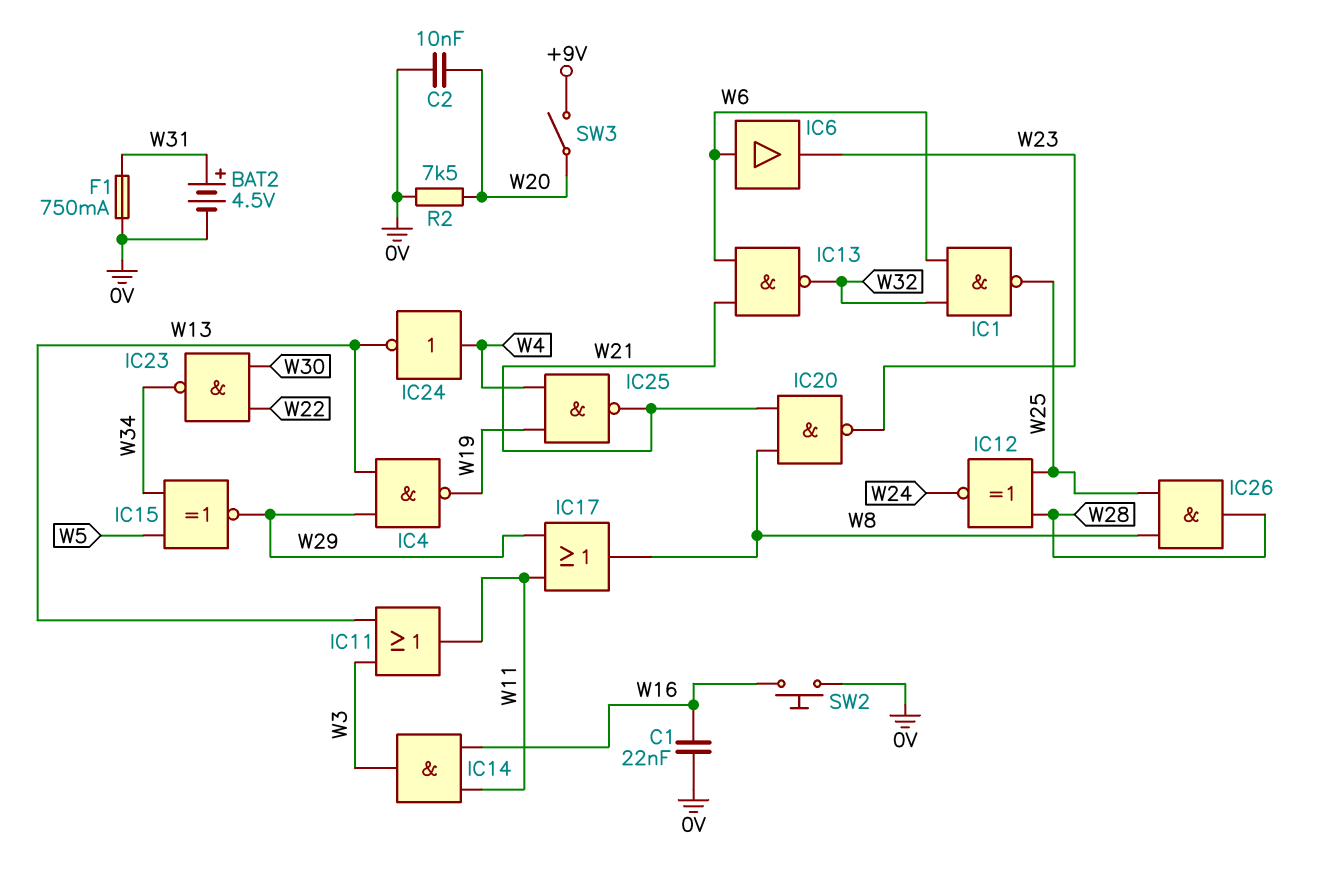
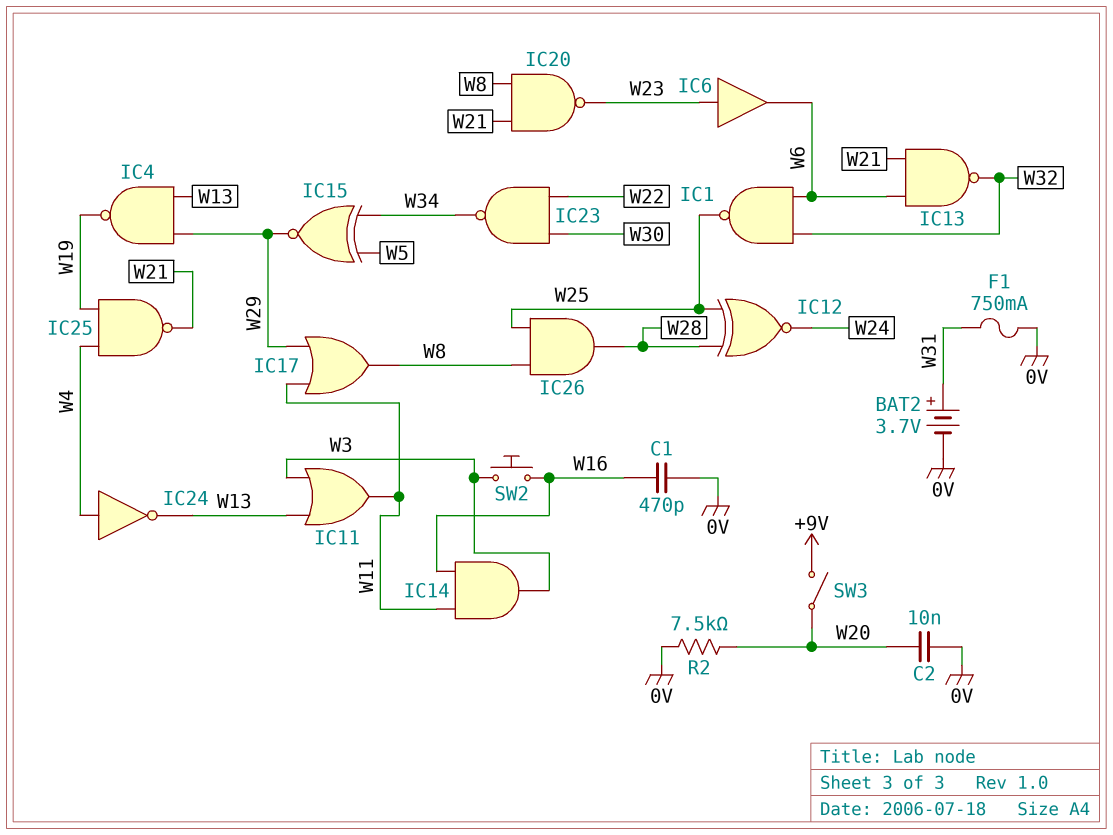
BAT2: 4.5V (plus W31, minus 0V) -> 3.7V (plus W31, minus 0V)
C1: 22nF (0V, W16) -> 470pF (0V, W16)
IC6: buffer (in W6, out W23) -> buffer (in W23, out W6)
SW2: button (0V, W16) -> button (W3, W16)

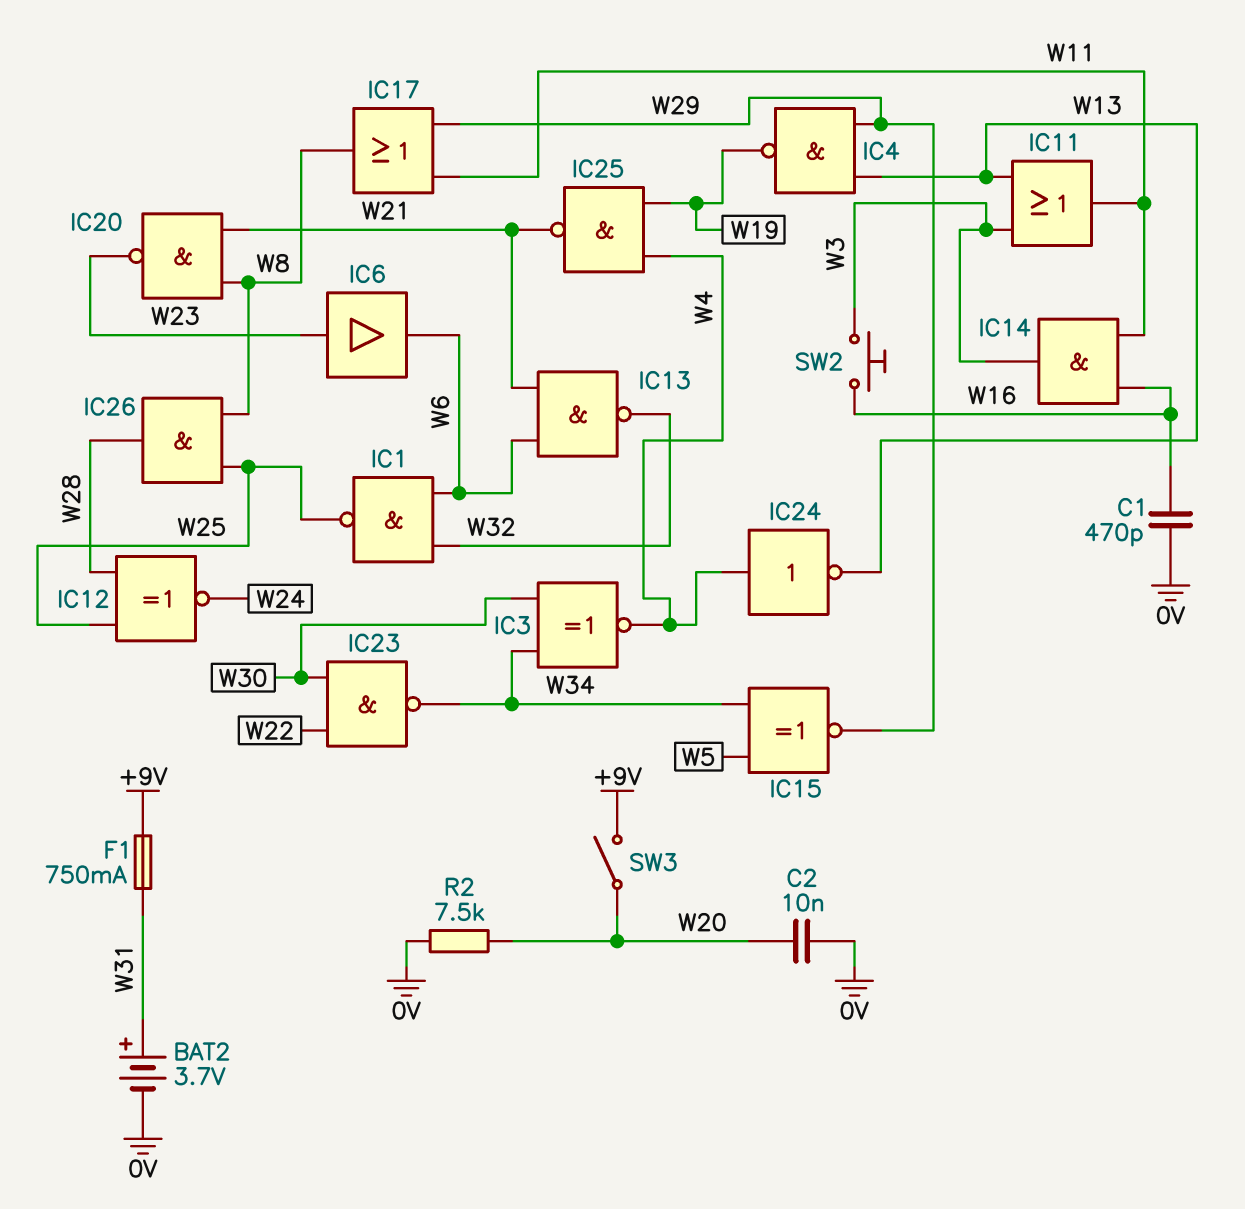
F1: 750mA (0V, W31) -> 750mA (+9V, W31)
IC3: none -> XNOR (in W30, in W34, out W4)

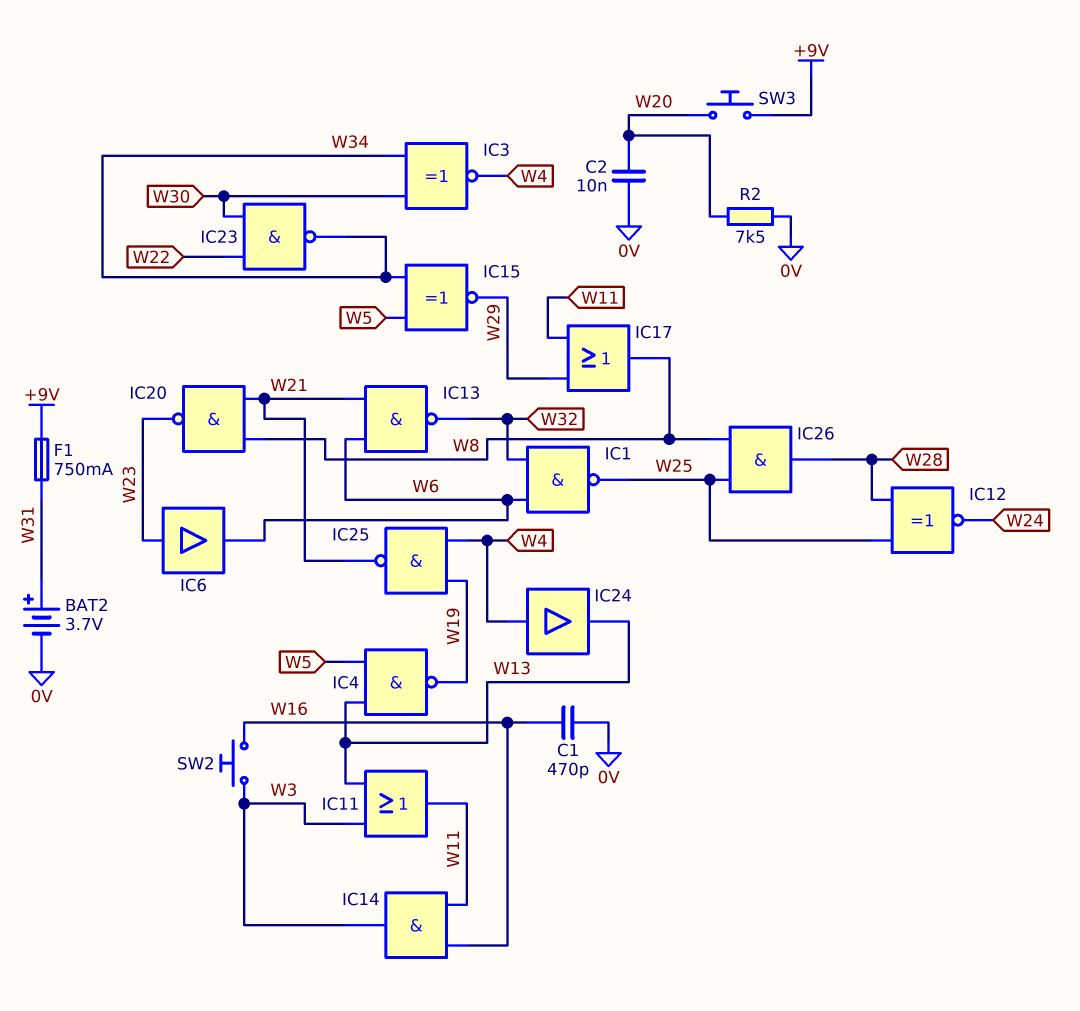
IC4: NAND (in W13, in W29, out W19) -> NAND (in W5, in W13, out W19)
IC24: NOT (in W4, out W13) -> buffer (in W4, out W13)
SW3: switch (+9V, W20) -> button (+9V, W20)

